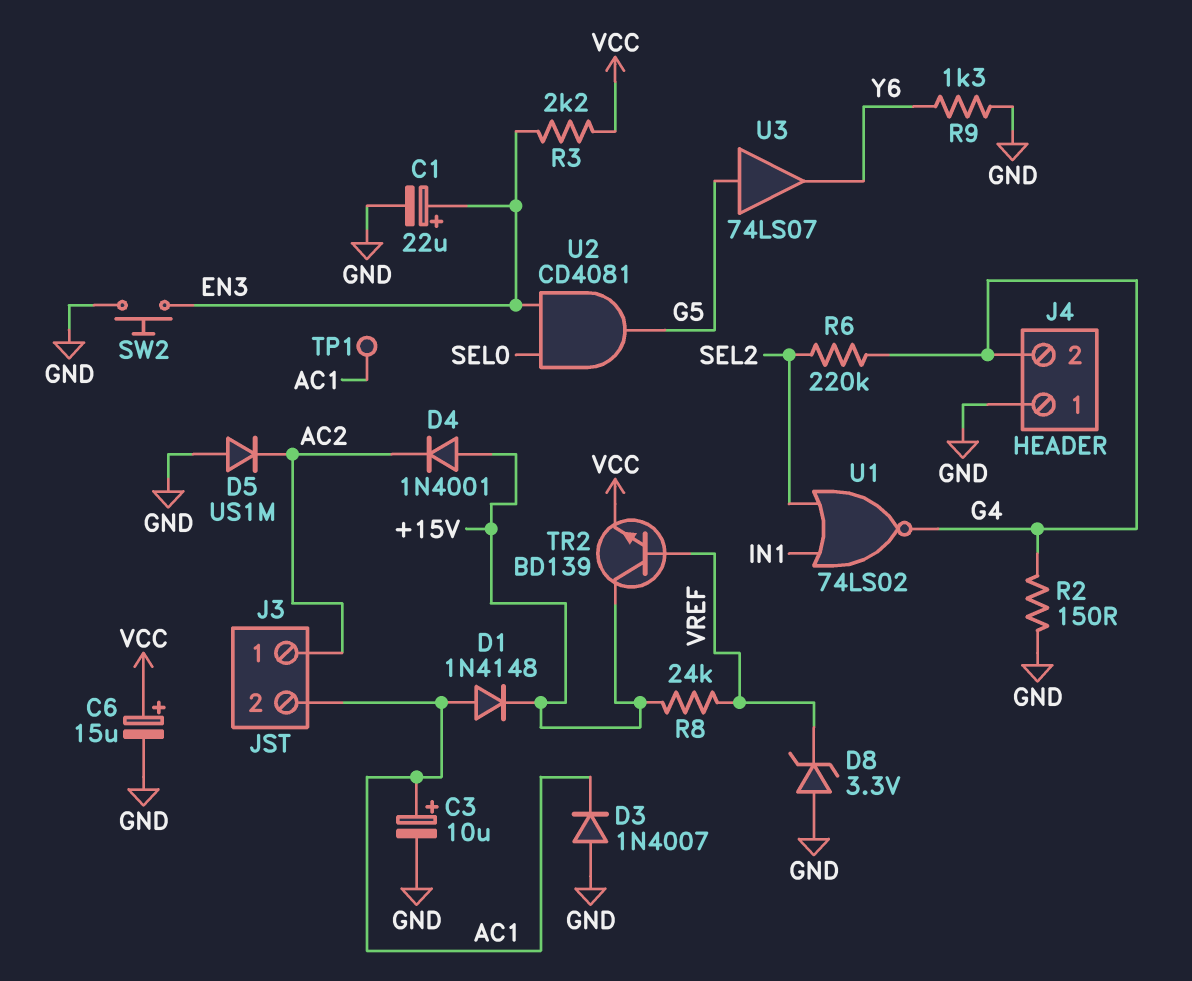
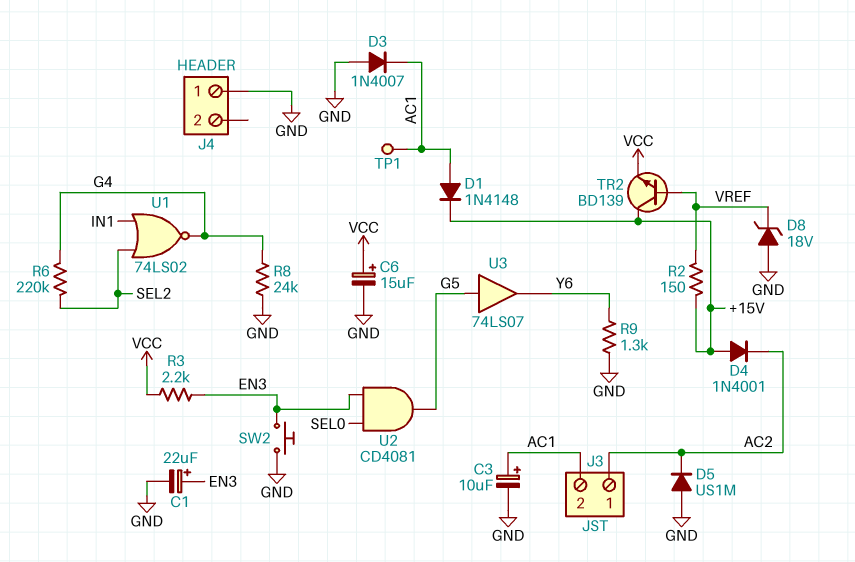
D8: zener 3.3V (A GND, K VREF) -> zener 18V (A GND, K VREF)
J4 pin 2: G4 -> none
R2: 150 (G4, GND) -> 150 (+15V, VREF)
R8: 24k (+15V, VREF) -> 24k (G4, GND)

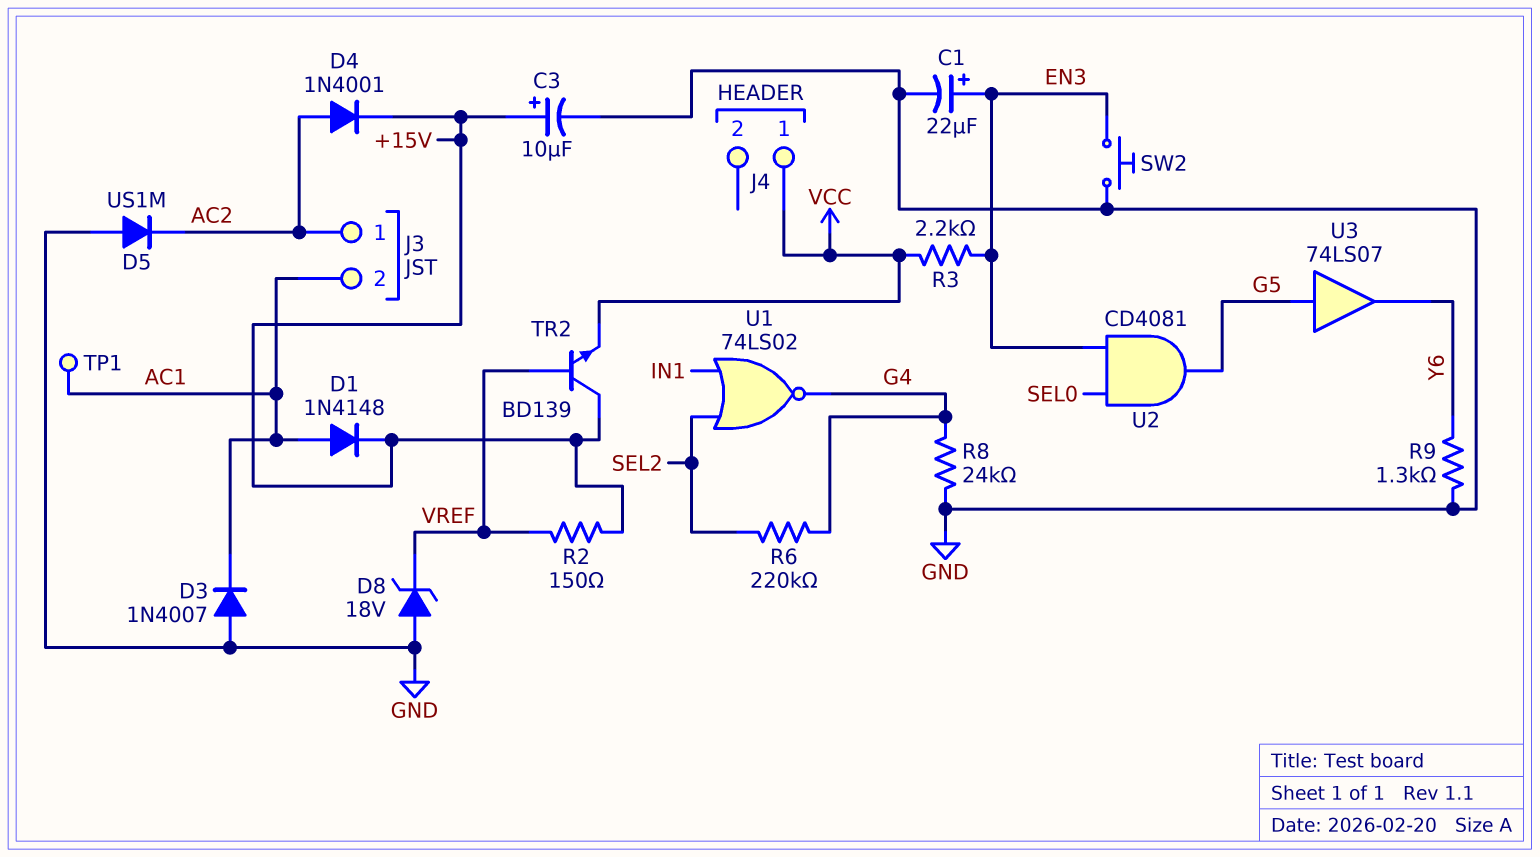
C3: 10uF (plus AC1, minus GND) -> 10uF (plus +15V, minus GND)
C6: 15uF (plus VCC, minus GND) -> none
D4: diode 1N4001 (A +15V, K AC2) -> diode 1N4001 (A AC2, K +15V)
J4 pin 1: GND -> VCC

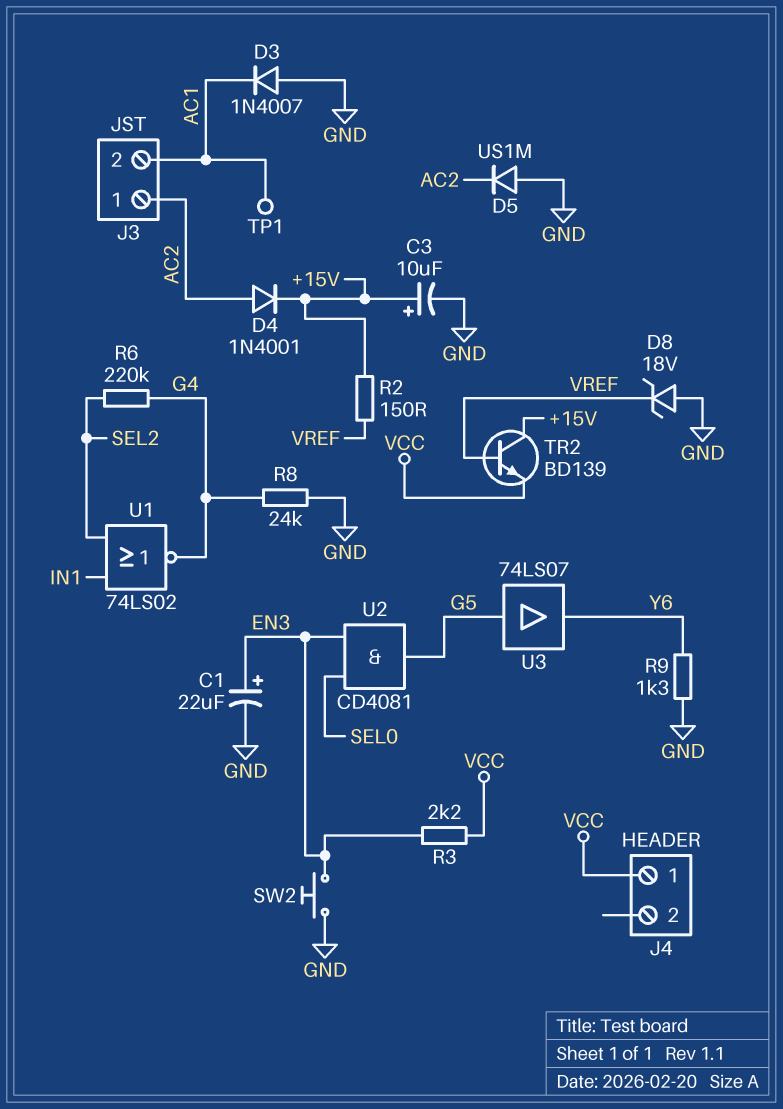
D1: diode 1N4148 (A AC1, K +15V) -> none

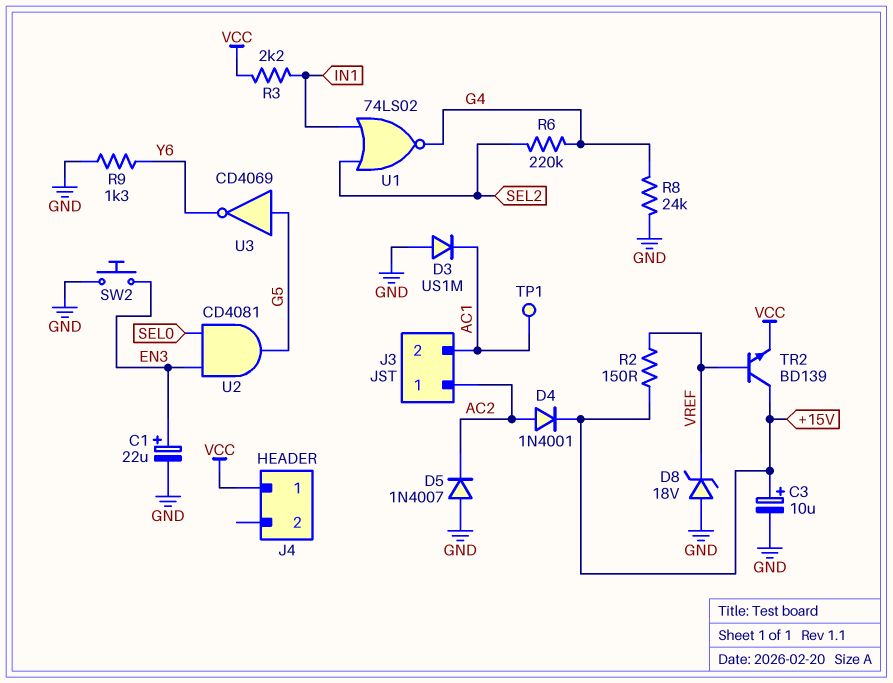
D3: diode 1N4007 (A GND, K AC1) -> diode US1M (A GND, K AC1)
D5: diode US1M (A GND, K AC2) -> diode 1N4007 (A GND, K AC2)
R3: 2.2k (EN3, VCC) -> 2.2k (IN1, VCC)
U3: buffer 74LS07 (in G5, out Y6) -> NOT CD4069 (in G5, out Y6)

